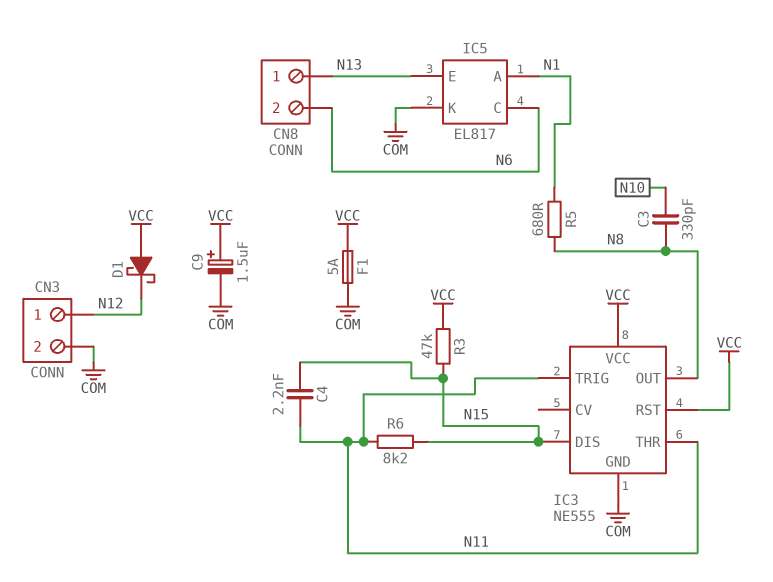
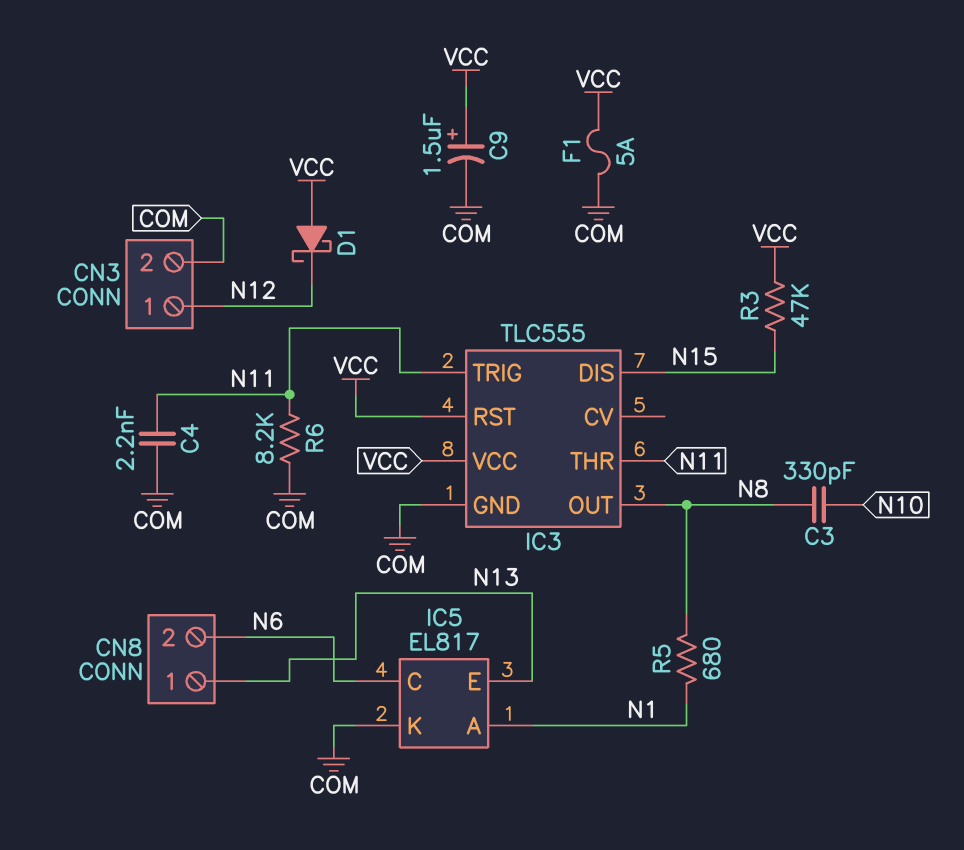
C4: 2.2nF (N11, N15) -> 2.2nF (COM, N11)
IC3: NE555 -> TLC555
R6: 8.2k (N11, N15) -> 8.2k (COM, N11)

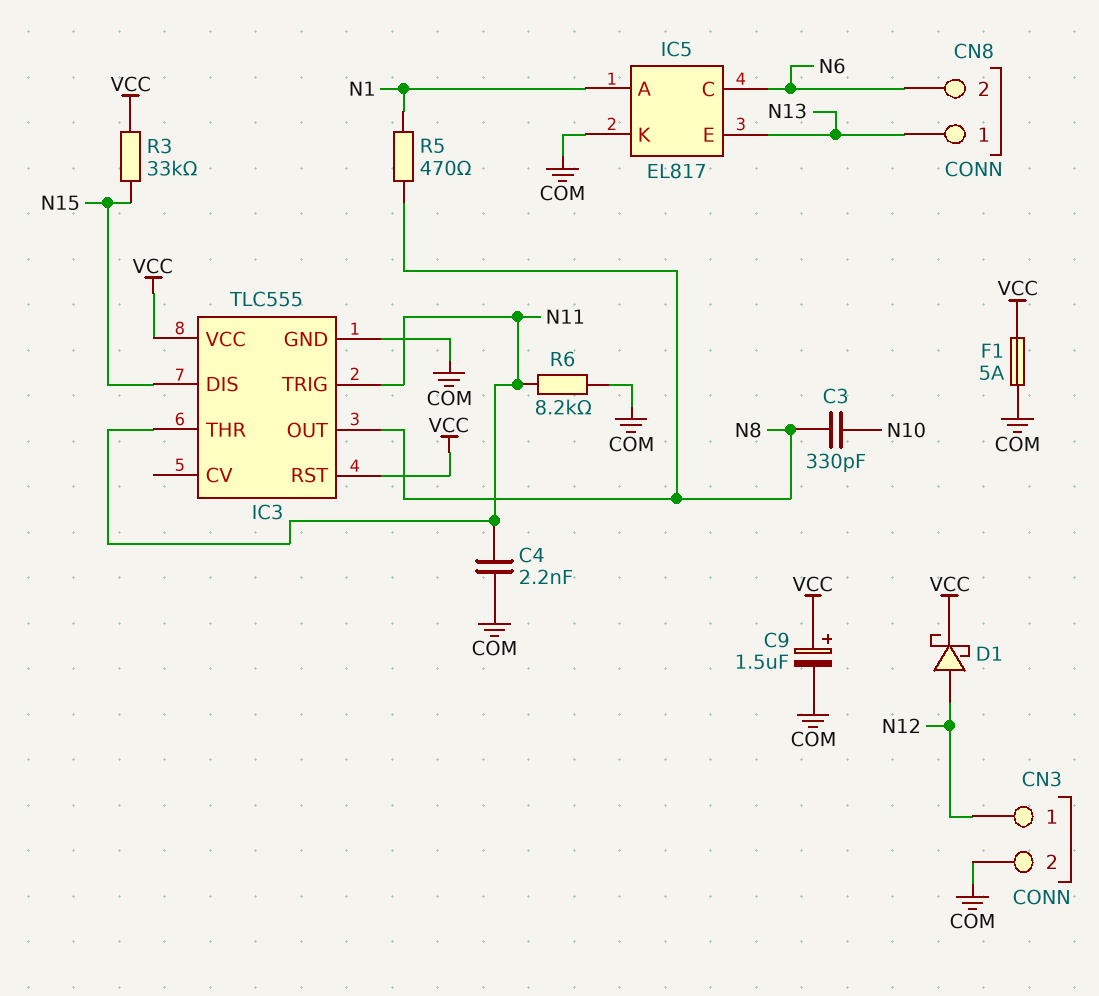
D1: schottky (A VCC, K N12) -> schottky (A N12, K VCC)
R3: 47k (N15, VCC) -> 33k (N15, VCC)
R5: 680 (N1, N8) -> 470 (N1, N8)

